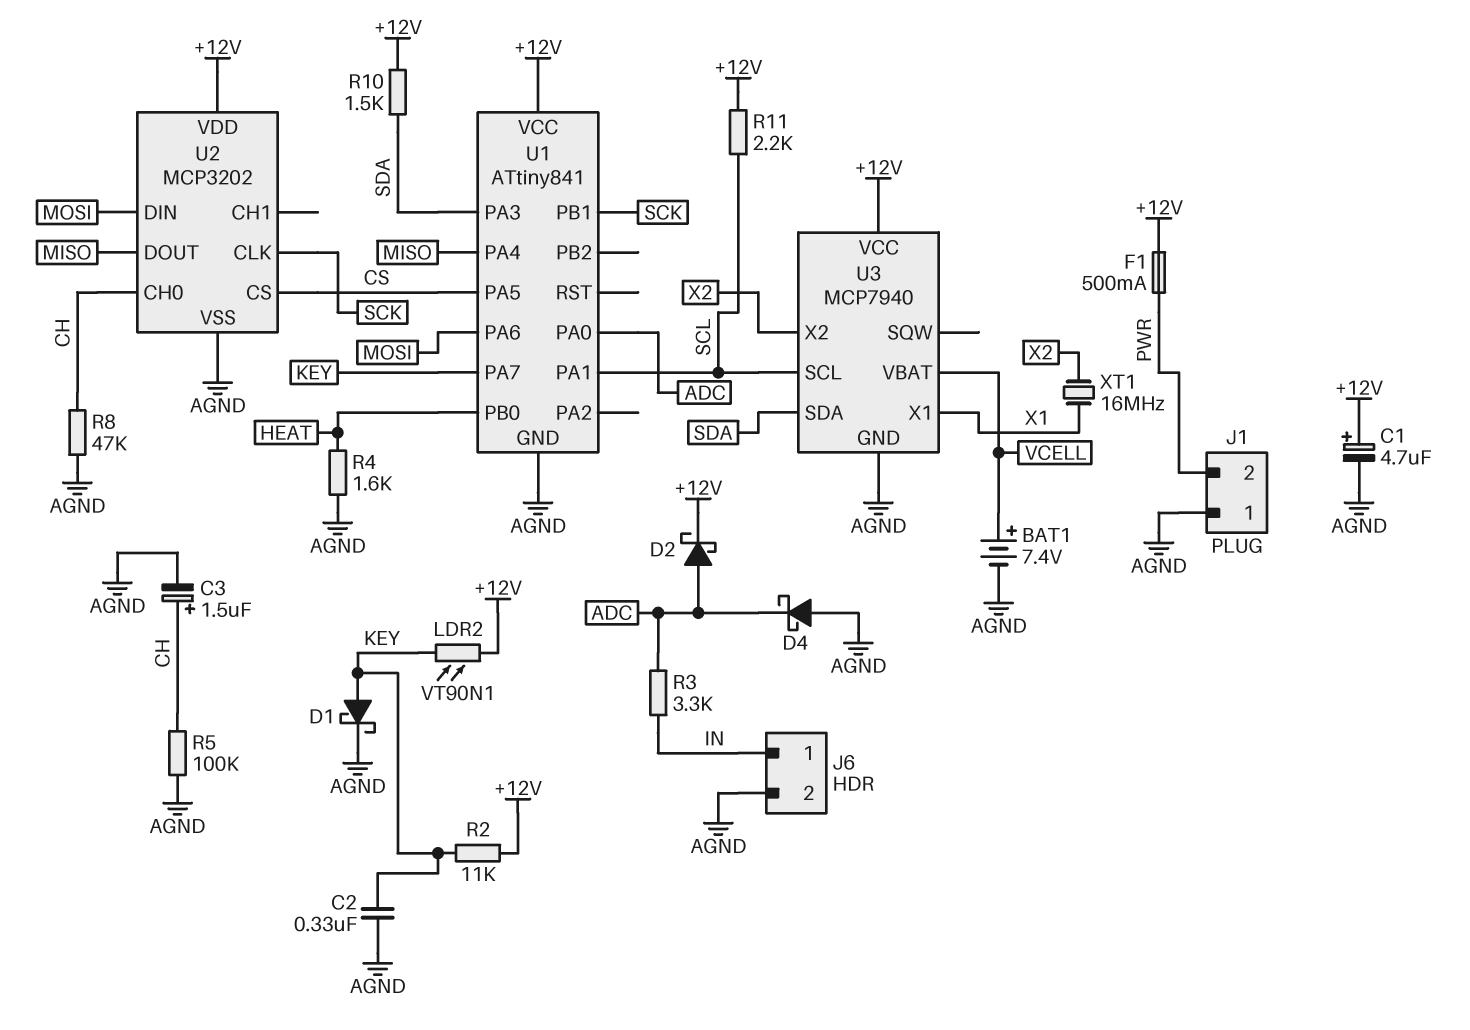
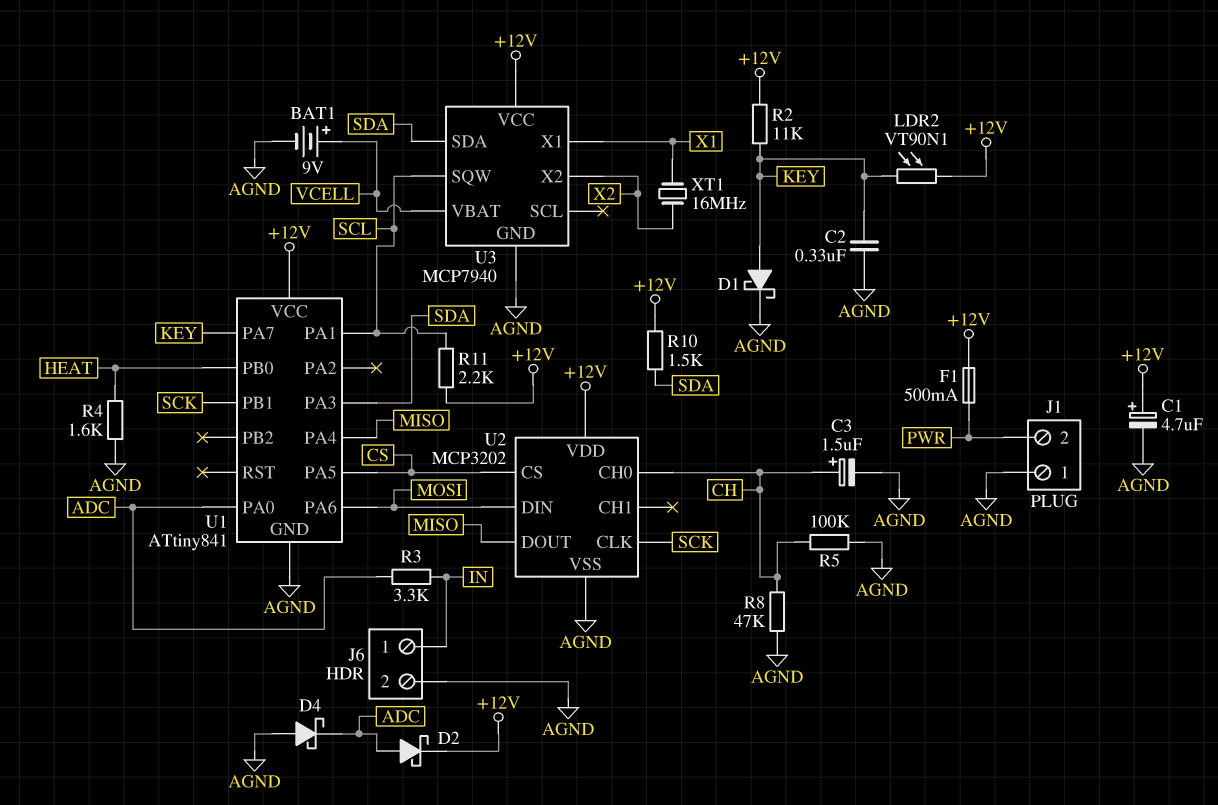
BAT1: 7.4V (plus VCELL, minus AGND) -> 9V (plus VCELL, minus AGND)
U3 pin SCL: SCL -> none
U3 pin SQW: none -> SCL

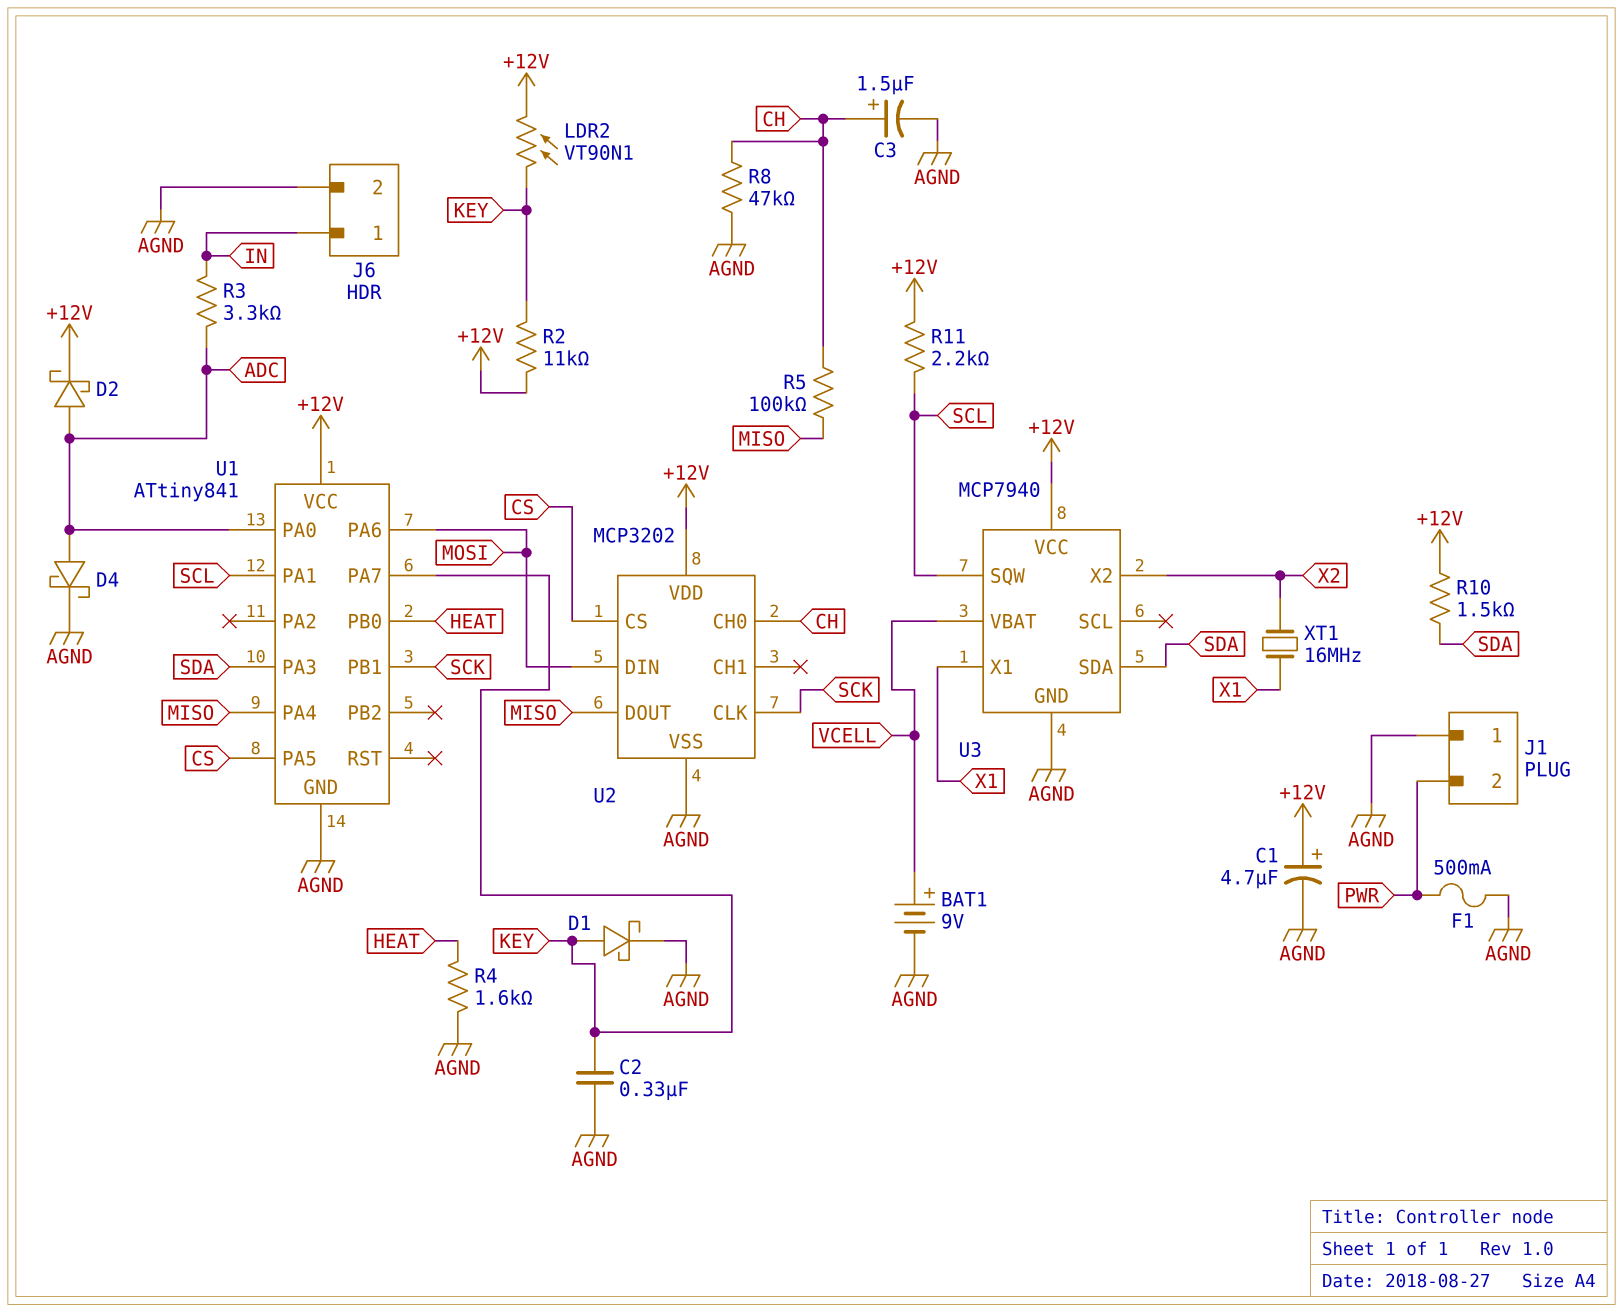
D4: schottky (A AGND, K ADC) -> schottky (A ADC, K AGND)
F1: 500mA (+12V, PWR) -> 500mA (AGND, PWR)
R5: 100k (AGND, CH) -> 100k (CH, MISO)

